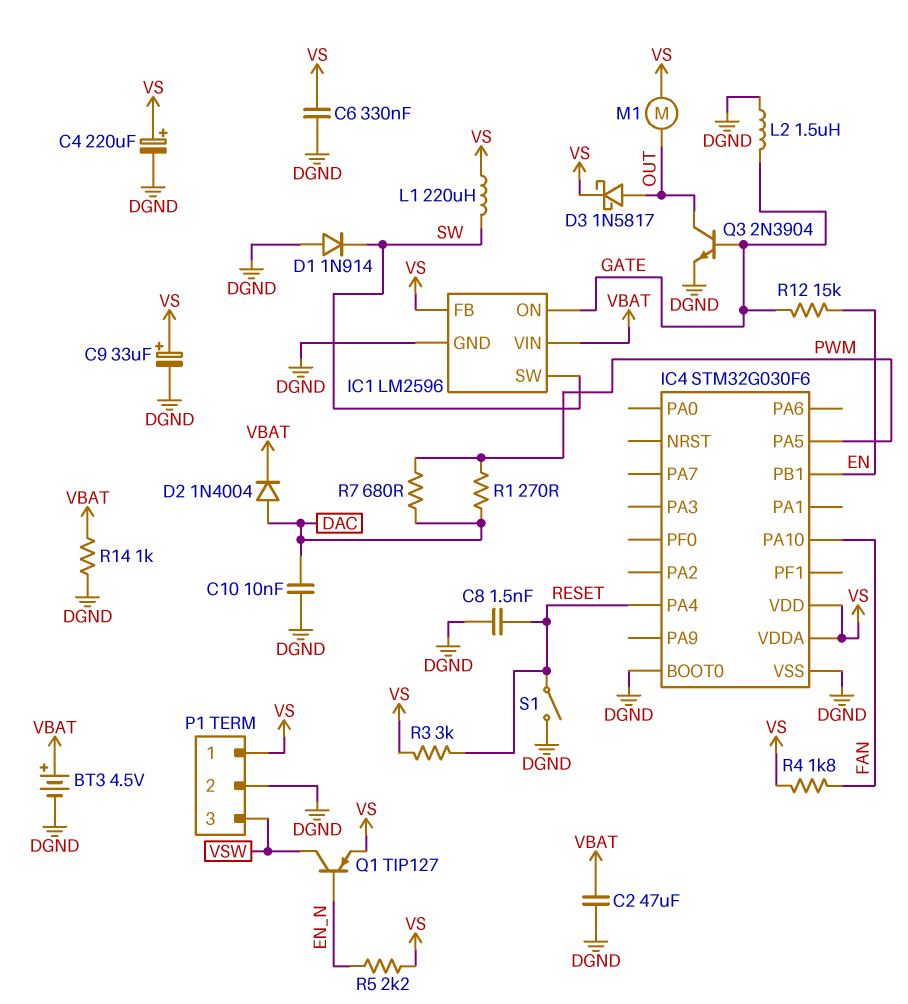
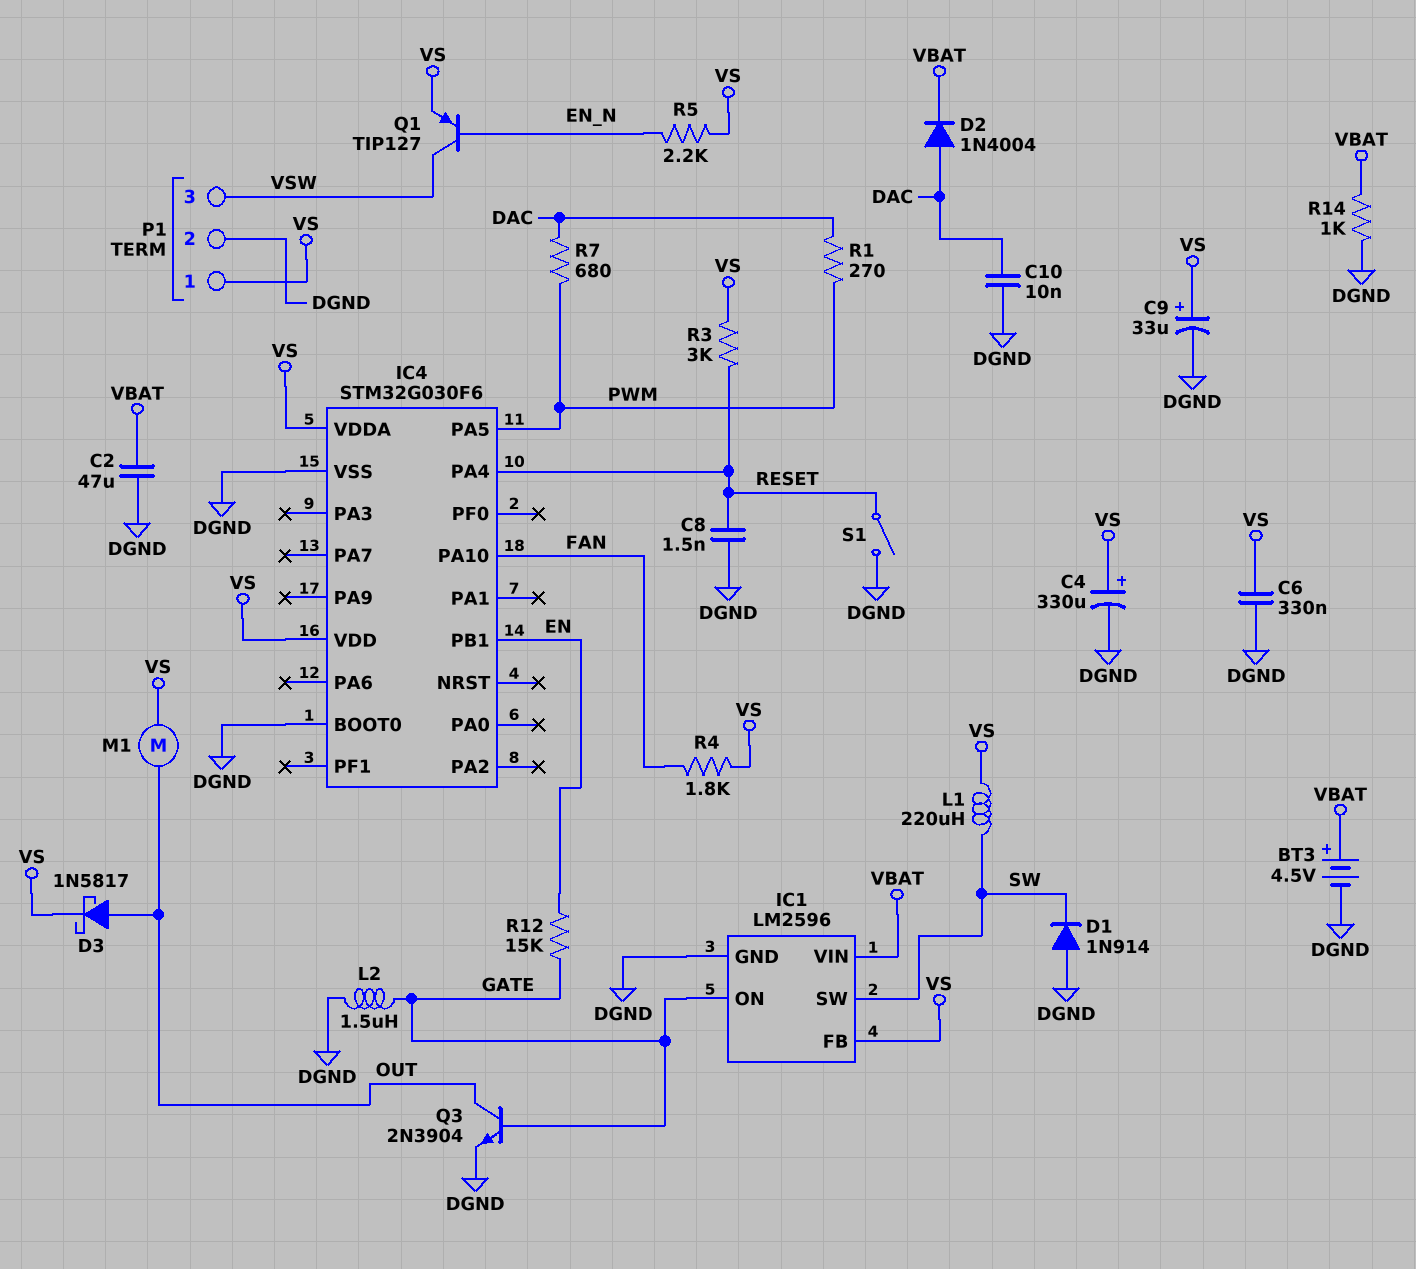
C4: 220uF (plus VS, minus DGND) -> 330uF (plus VS, minus DGND)

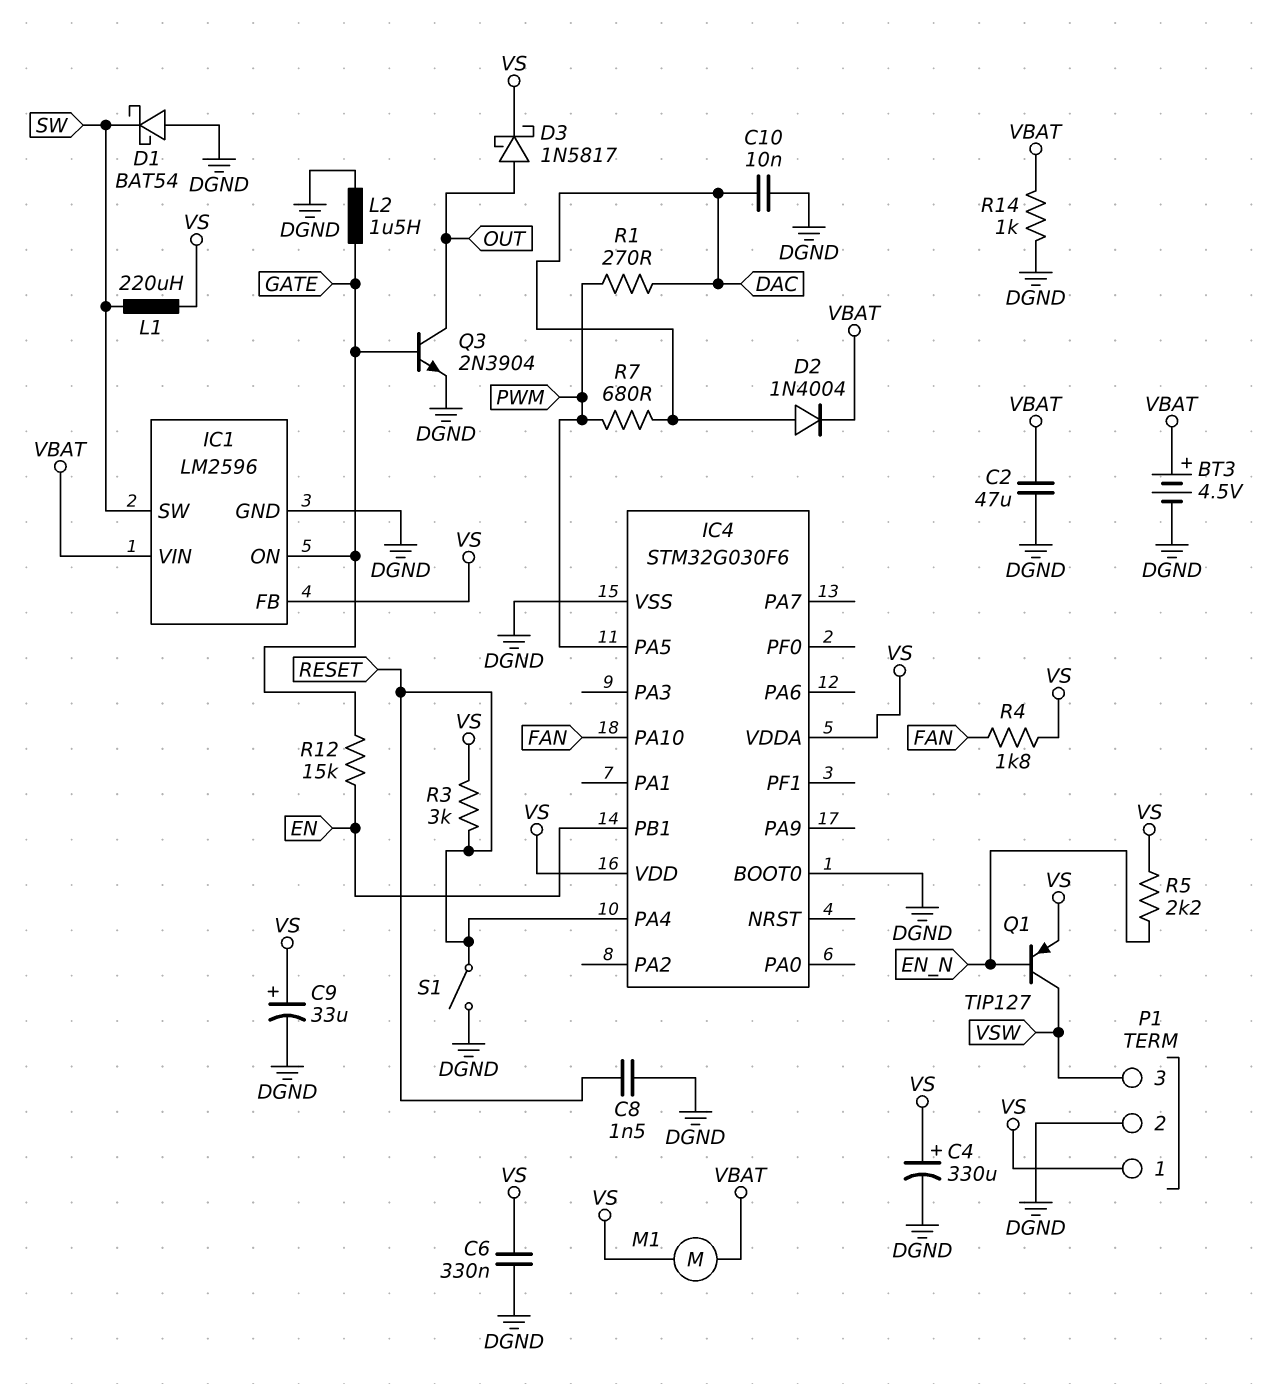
D1: diode 1N914 (A DGND, K SW) -> schottky BAT54 (A DGND, K SW)
M1: motor (OUT, VS) -> motor (VBAT, VS)

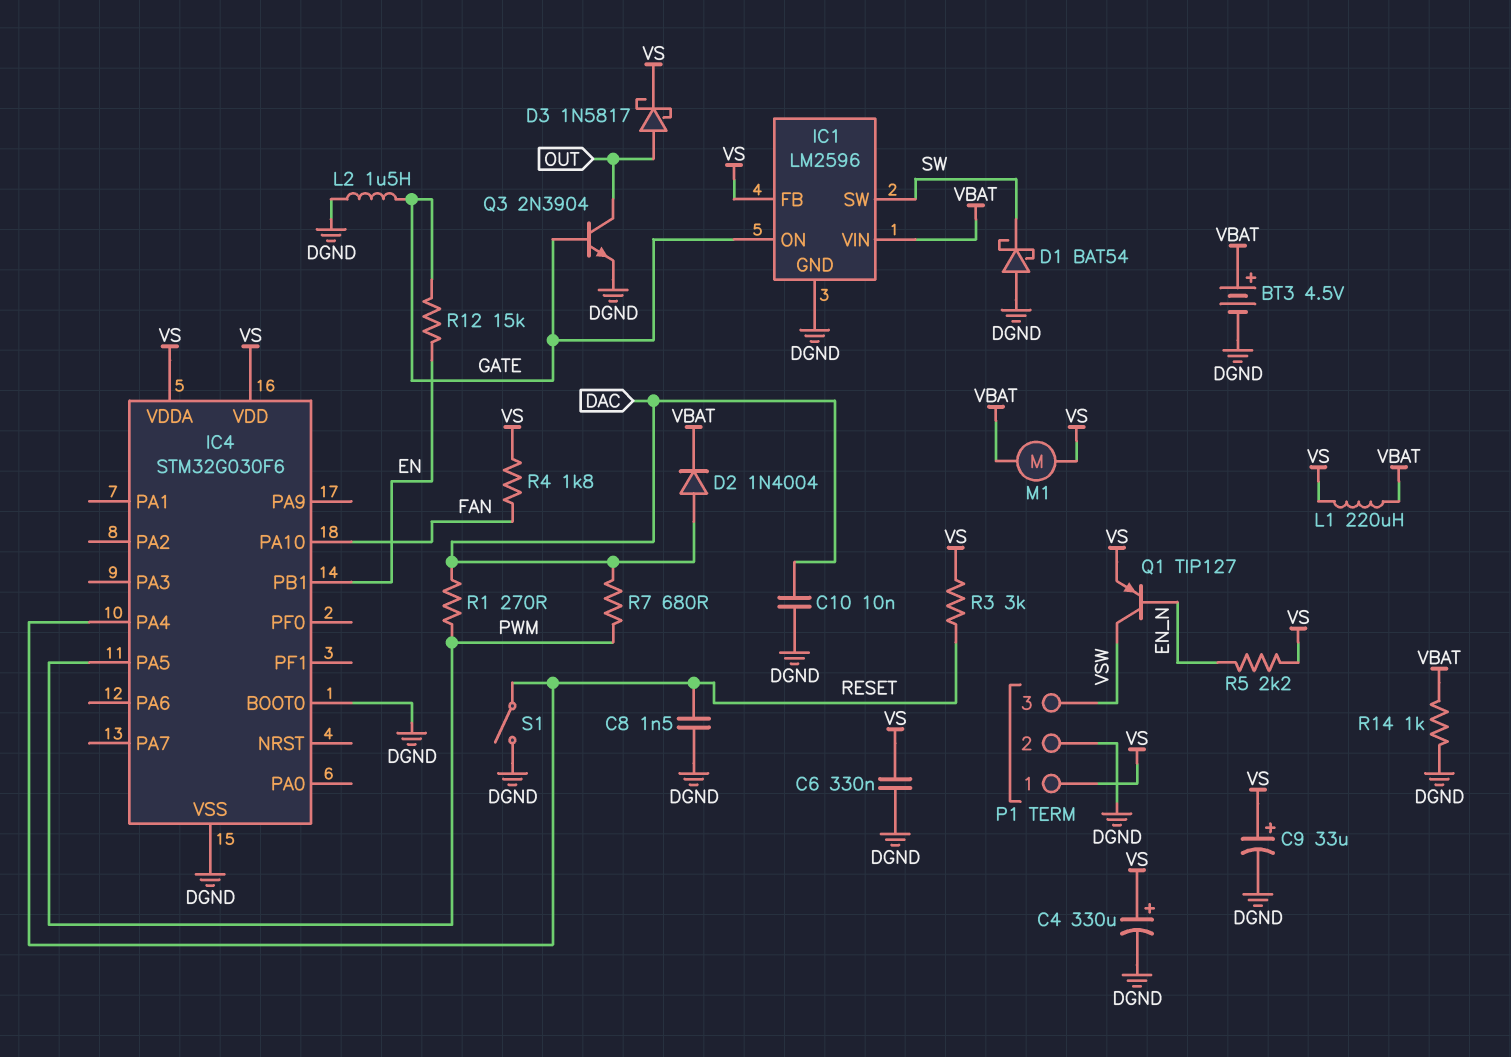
C2: 47uF (DGND, VBAT) -> none
L1: 220uH (SW, VS) -> 220uH (VBAT, VS)

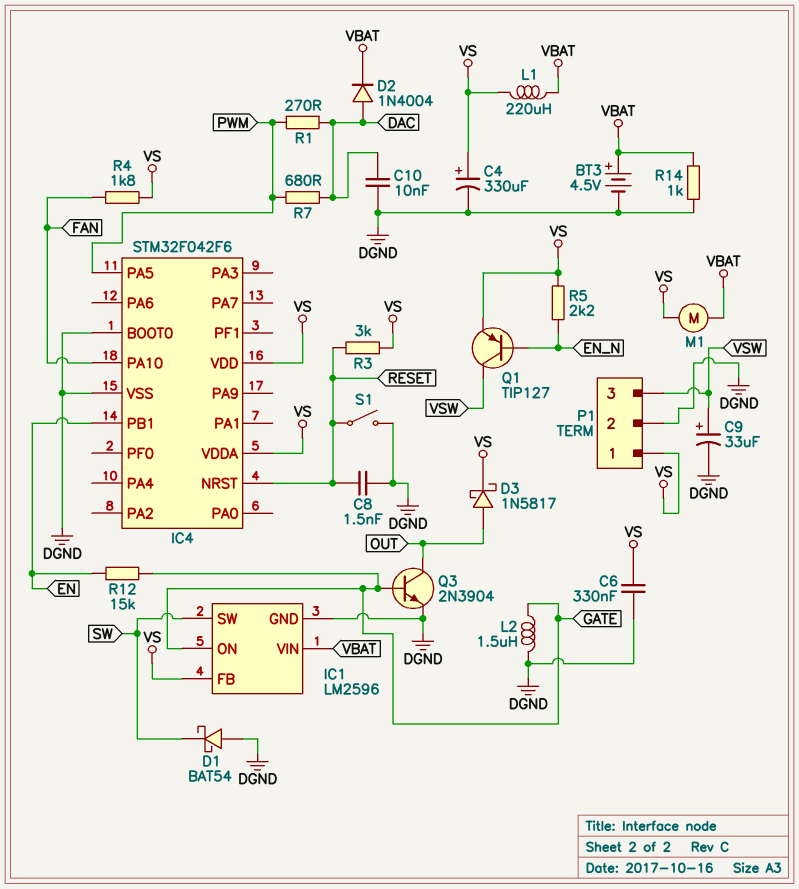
C9: 33uF (plus VS, minus DGND) -> 33uF (plus VSW, minus DGND)
IC4: STM32G030F6 -> STM32F042F6
IC4 pin NRST: none -> RESET
IC4 pin PA4: RESET -> none

